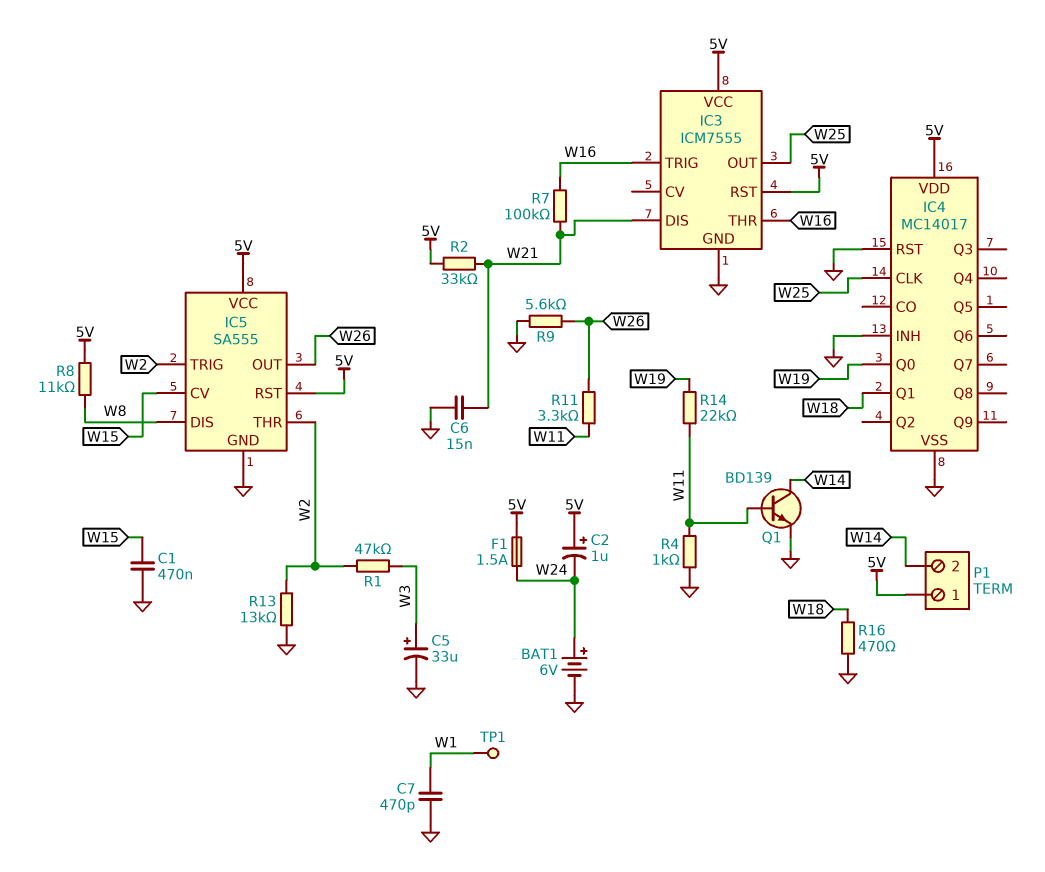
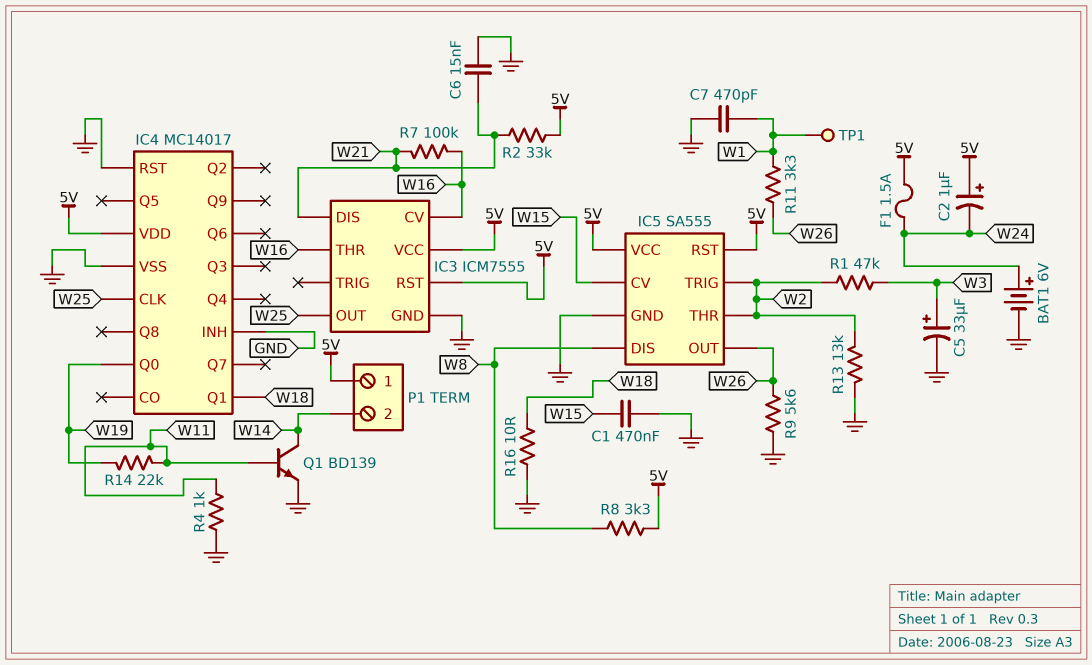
IC3 pin CV: none -> W16
IC3 pin TRIG: W16 -> none
R8: 11k (5V, W8) -> 3.3k (5V, W8)
R11: 3.3k (W11, W26) -> 3.3k (W1, W26)
R16: 470 (GND, W18) -> 10 (GND, W18)

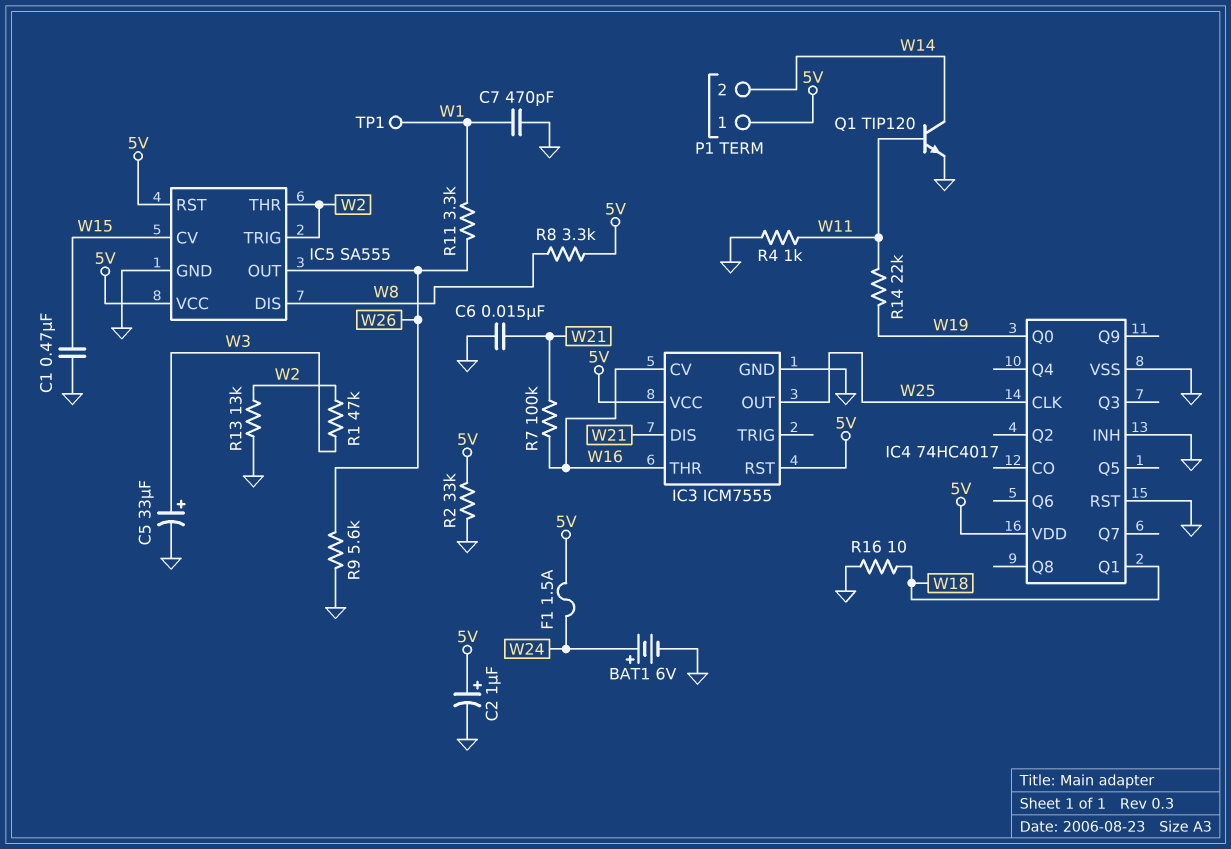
C2: 1uF (plus 5V, minus W24) -> 1uF (plus 5V, minus GND)
IC4: MC14017 -> 74HC4017
Q1: NPN BD139 (B W11, C W14, E GND) -> NPN TIP120 (B W11, C W14, E GND)
R2: 33k (5V, W21) -> 33k (5V, GND)

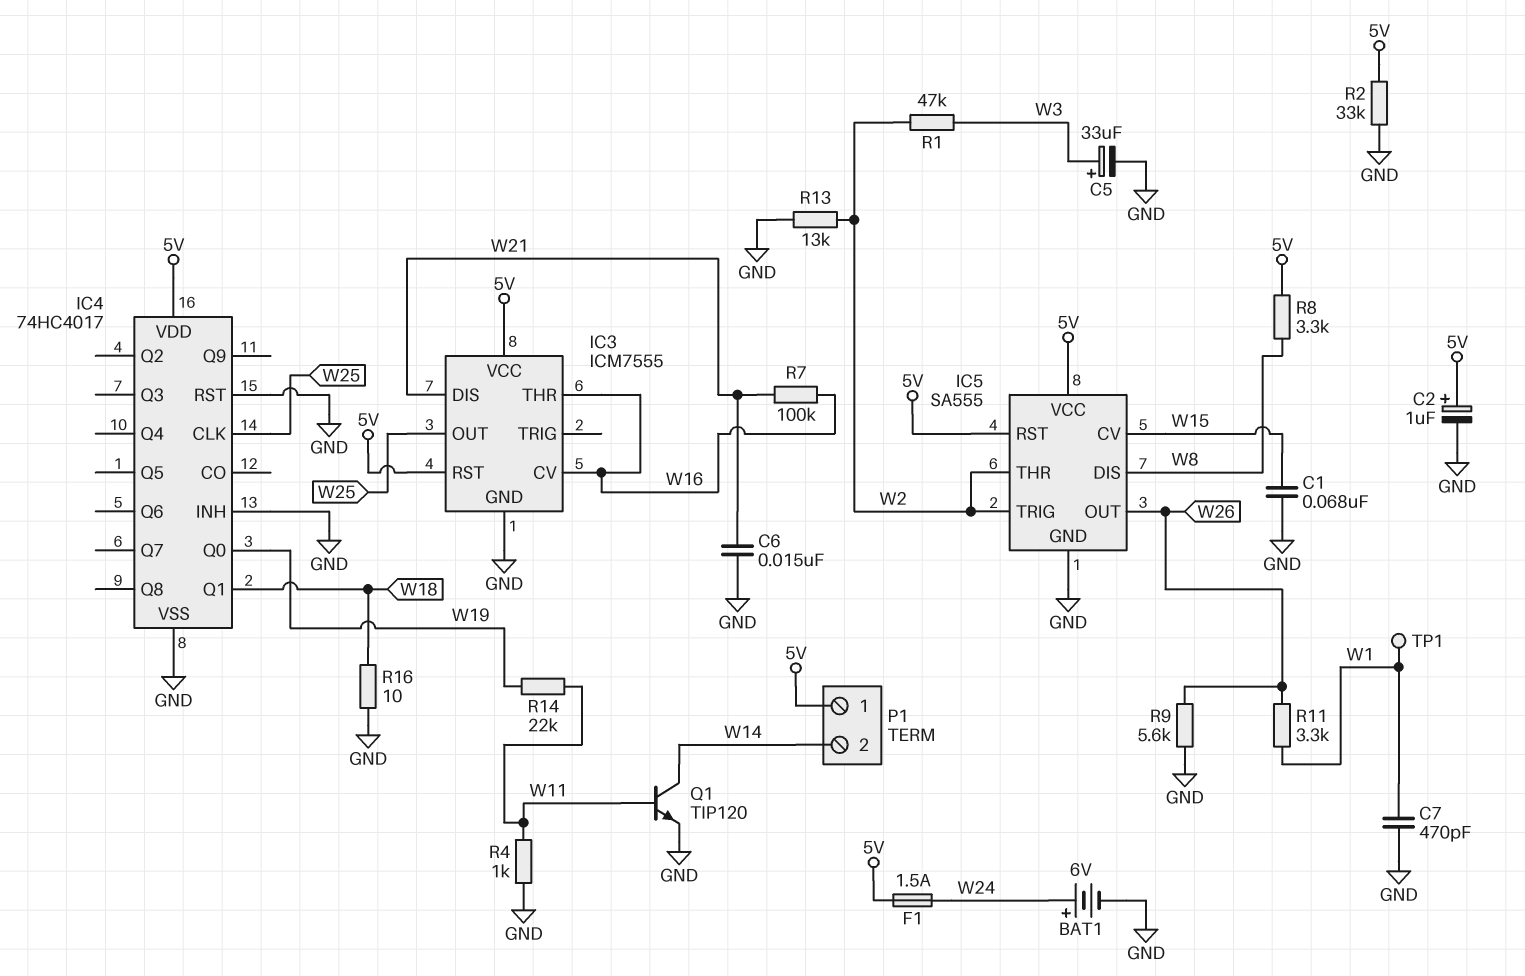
C1: 470nF (GND, W15) -> 68nF (GND, W15)

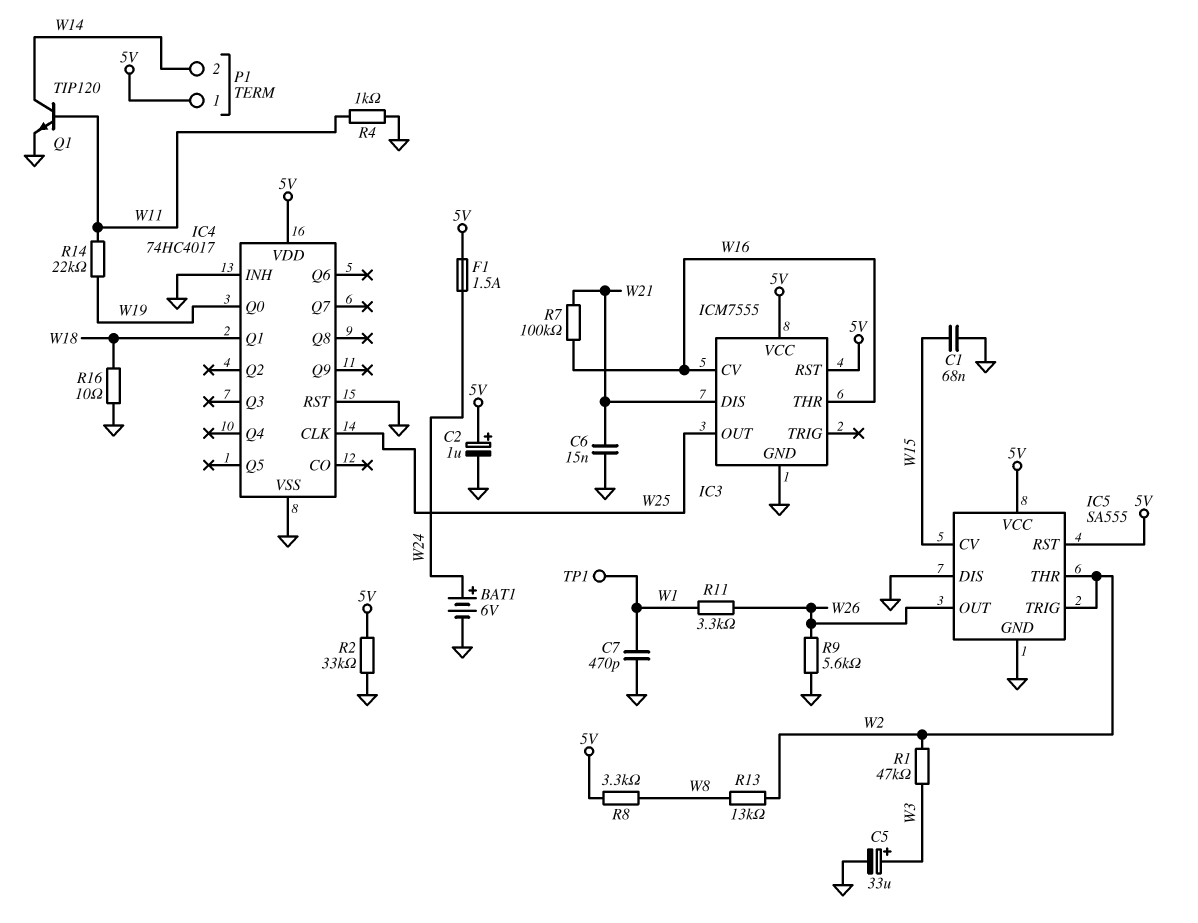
IC5 pin DIS: W8 -> GND
R13: 13k (GND, W2) -> 13k (W2, W8)

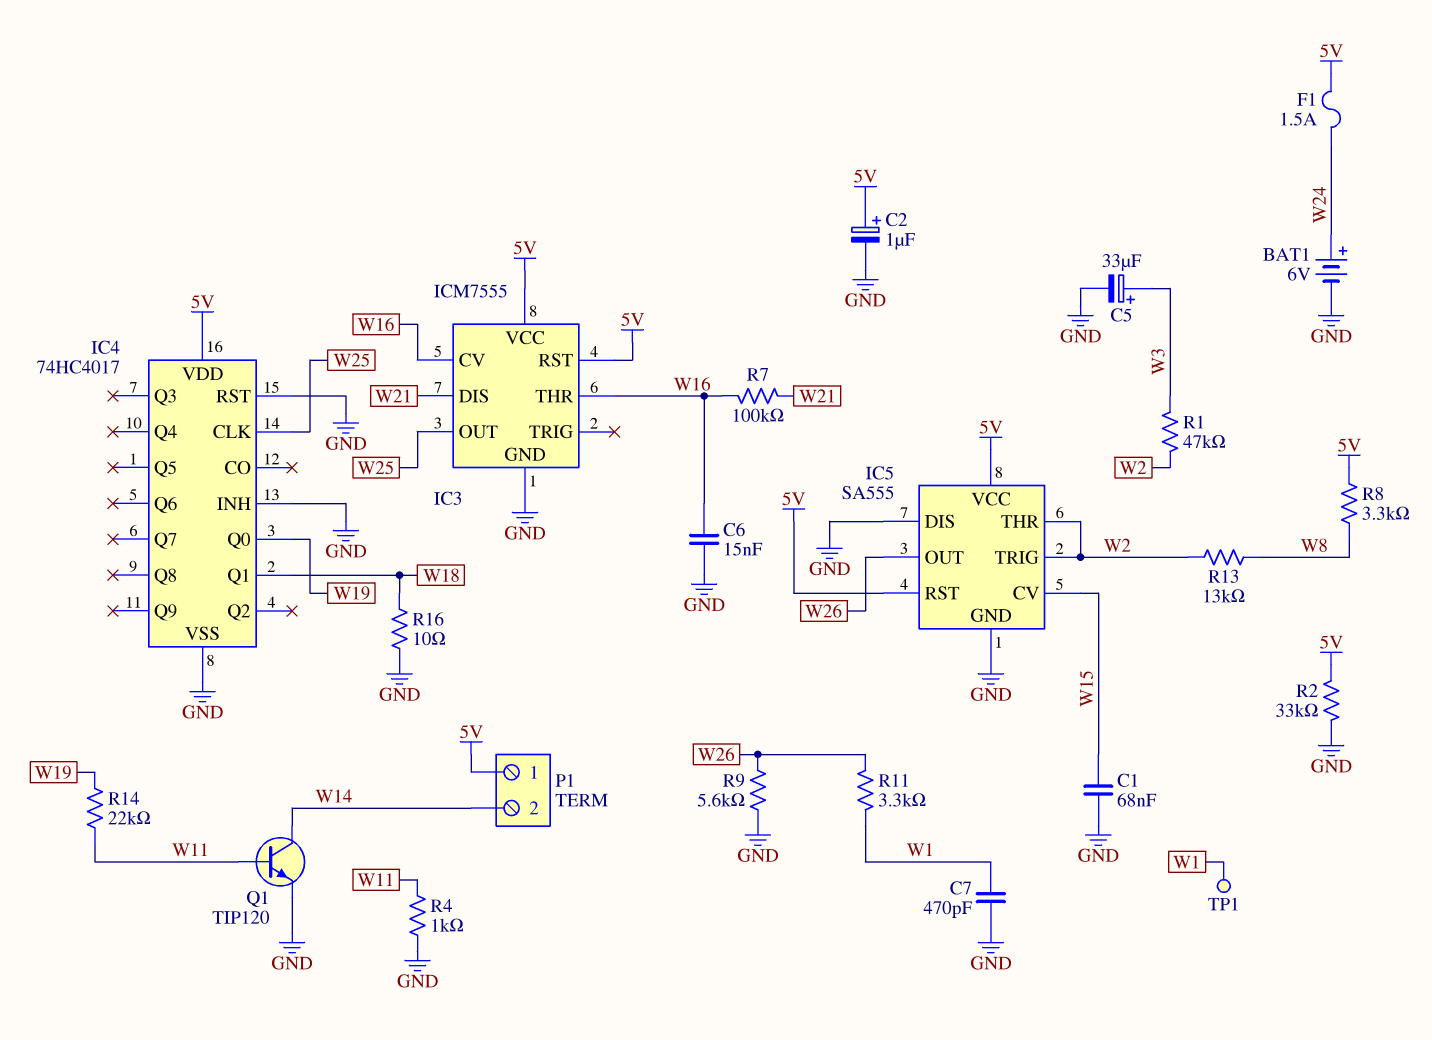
C6: 15nF (GND, W21) -> 15nF (GND, W16)

